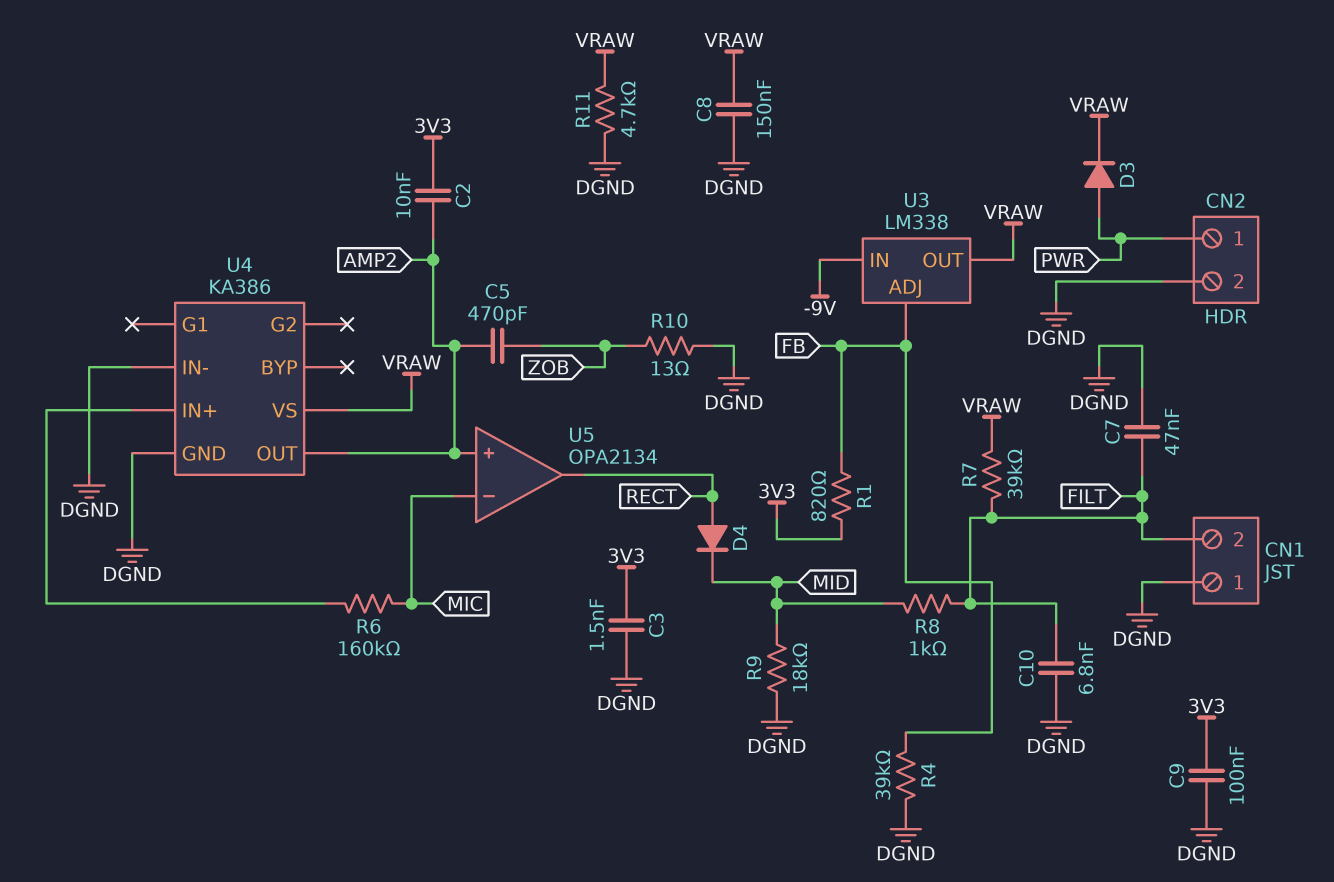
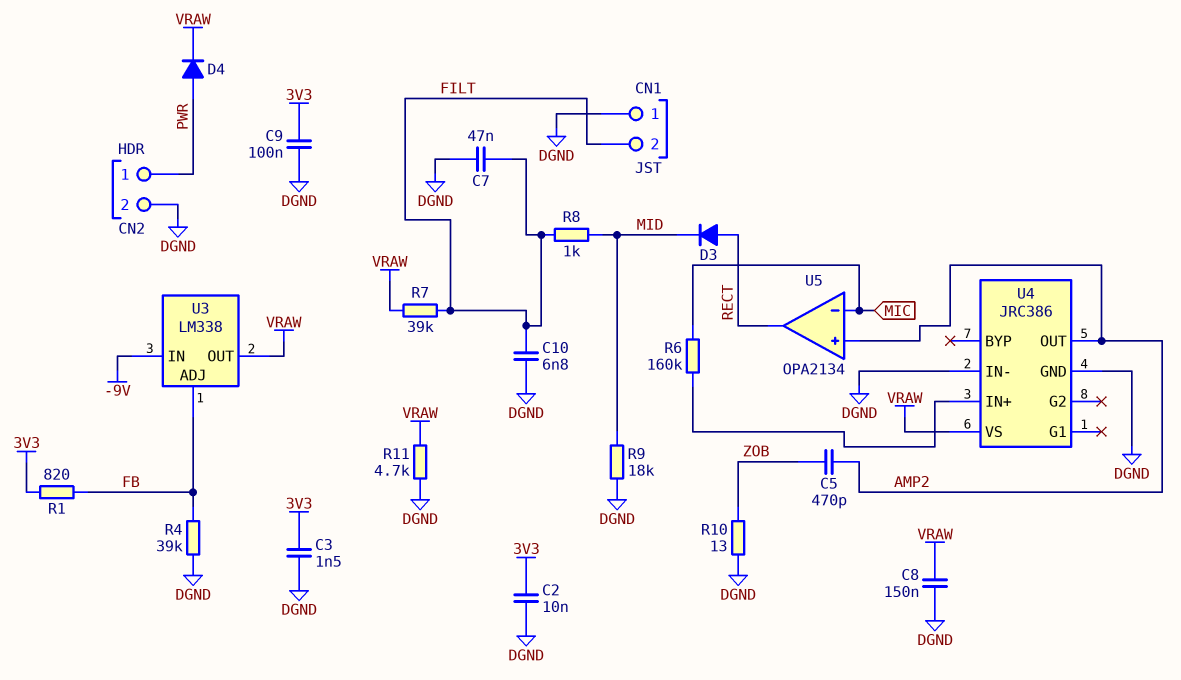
C2: 10nF (3V3, AMP2) -> 10nF (3V3, DGND)
D3: diode (A PWR, K VRAW) -> diode (A RECT, K MID)
D4: diode (A RECT, K MID) -> diode (A PWR, K VRAW)
U4: KA386 -> JRC386

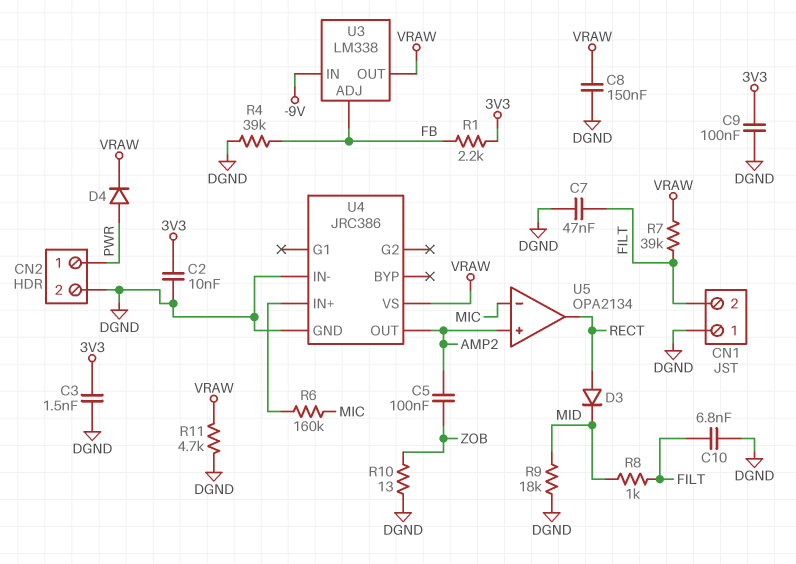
C5: 470pF (AMP2, ZOB) -> 100nF (AMP2, ZOB)
R1: 820 (3V3, FB) -> 2.2k (3V3, FB)

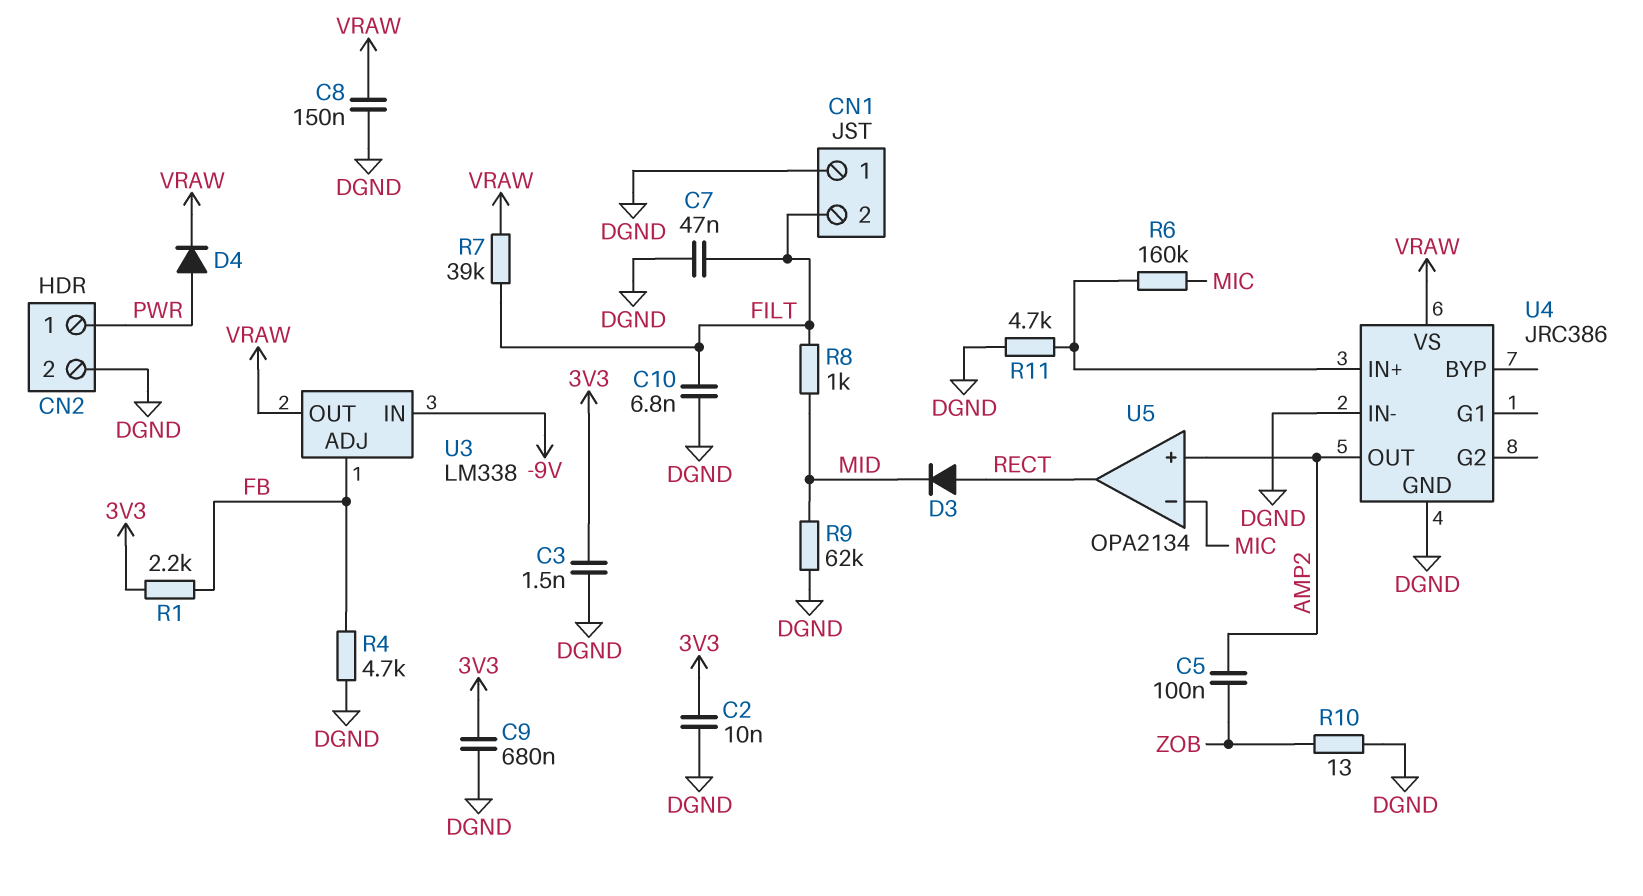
C9: 100nF (3V3, DGND) -> 680nF (3V3, DGND)
R4: 39k (DGND, FB) -> 4.7k (DGND, FB)
R9: 18k (DGND, MID) -> 62k (DGND, MID)
R11: 4.7k (DGND, VRAW) -> 4.7k (DGND, U4/IN+)

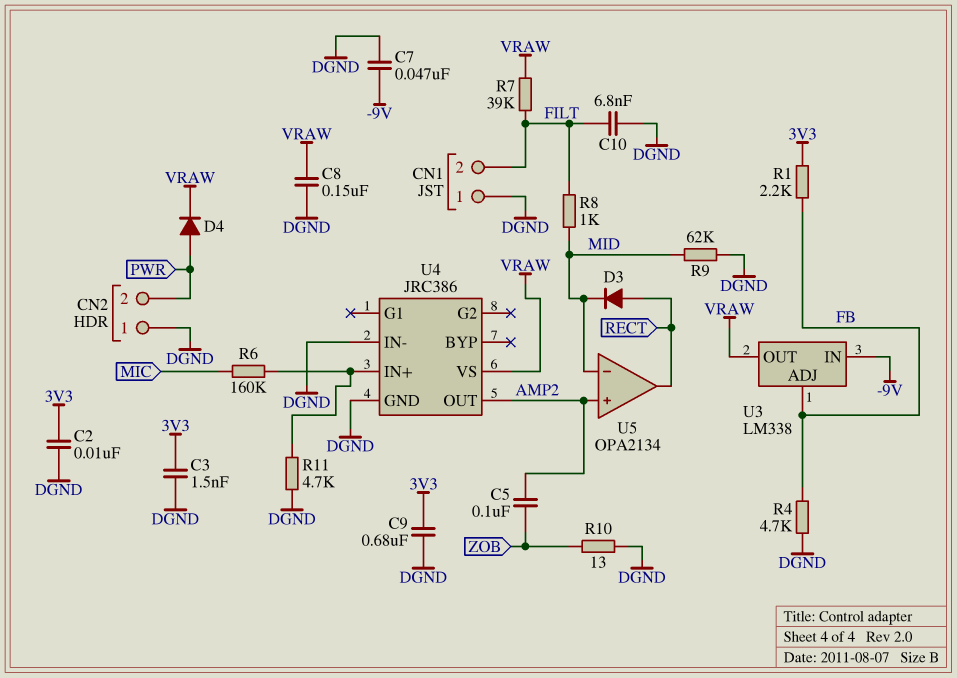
C7: 47nF (DGND, FILT) -> 47nF (-9V, DGND)
CN2 pin 1: PWR -> DGND
CN2 pin 2: DGND -> PWR
U5 pin in-: MIC -> MID

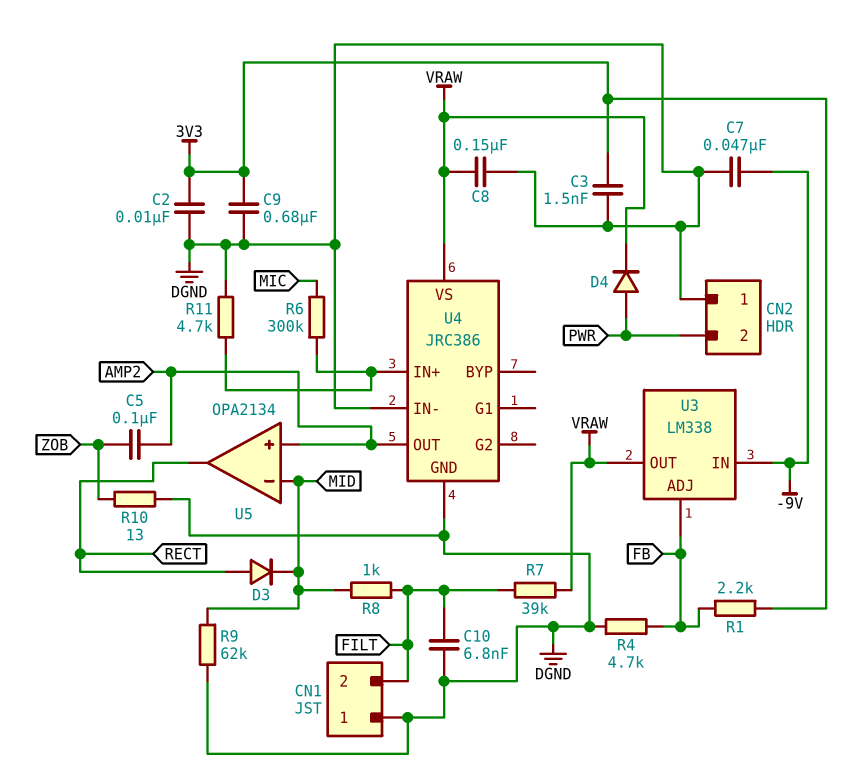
R6: 160k (MIC, U4/IN+) -> 300k (MIC, U4/IN+)

